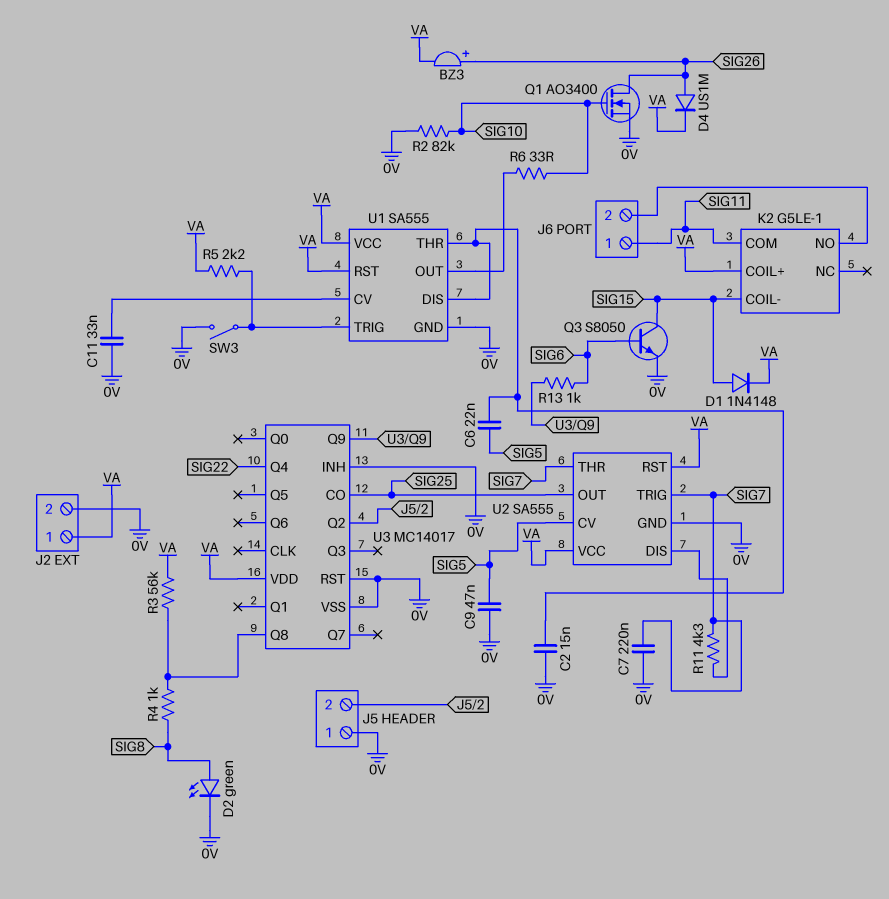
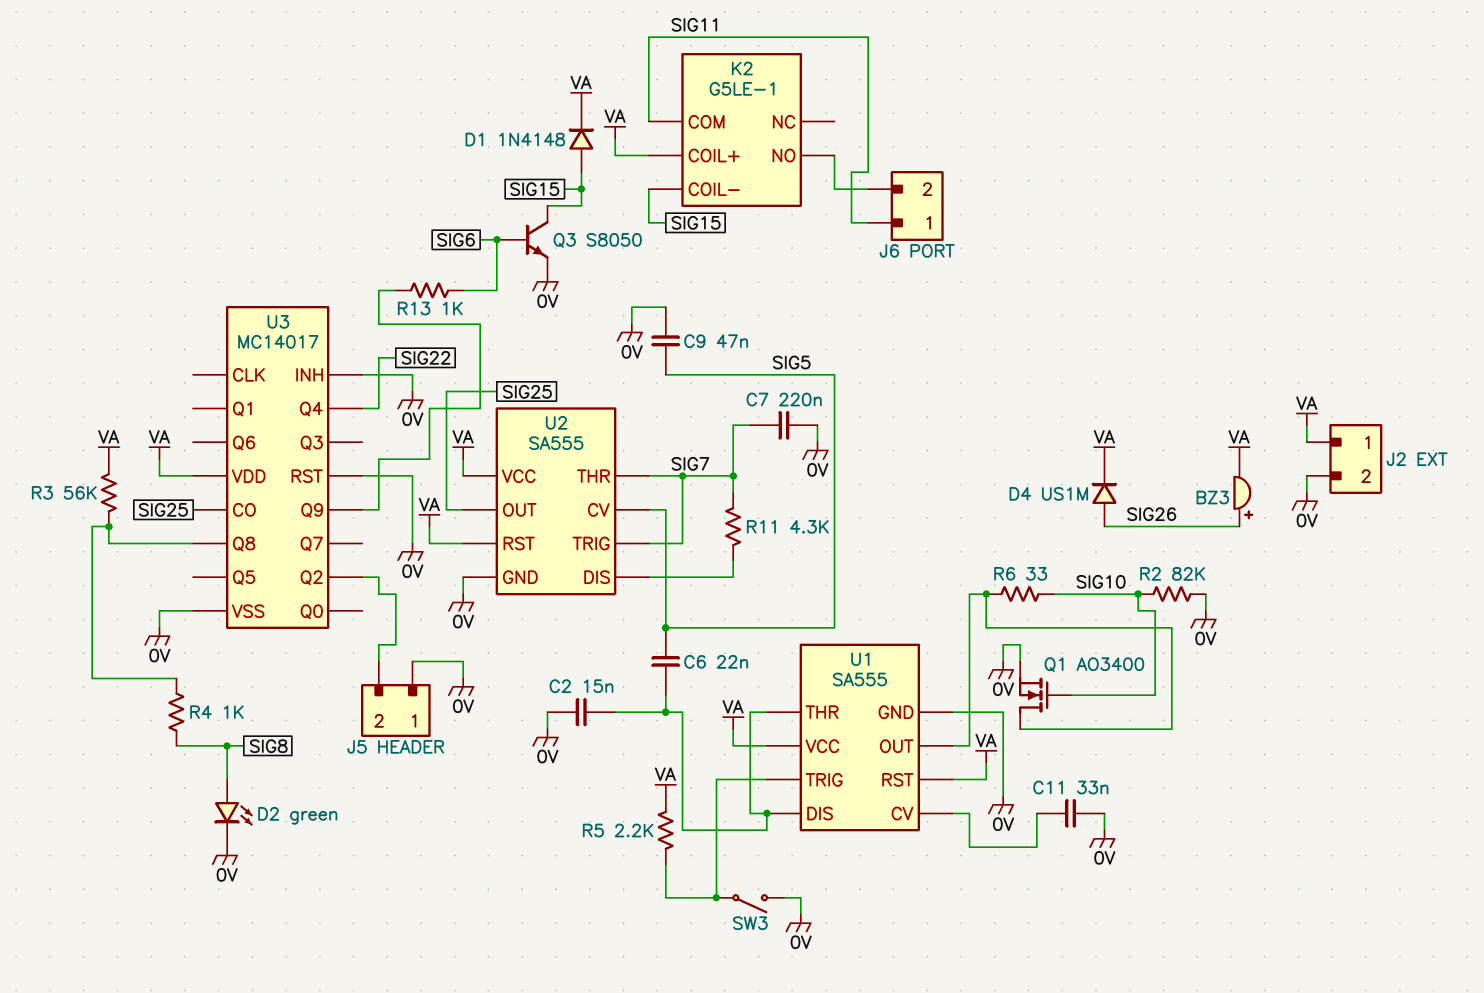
Q1: NMOS AO3400 (G SIG10, D SIG26, S 0V) -> NMOS AO3400 (G SIG10, D U1/OUT, S 0V)

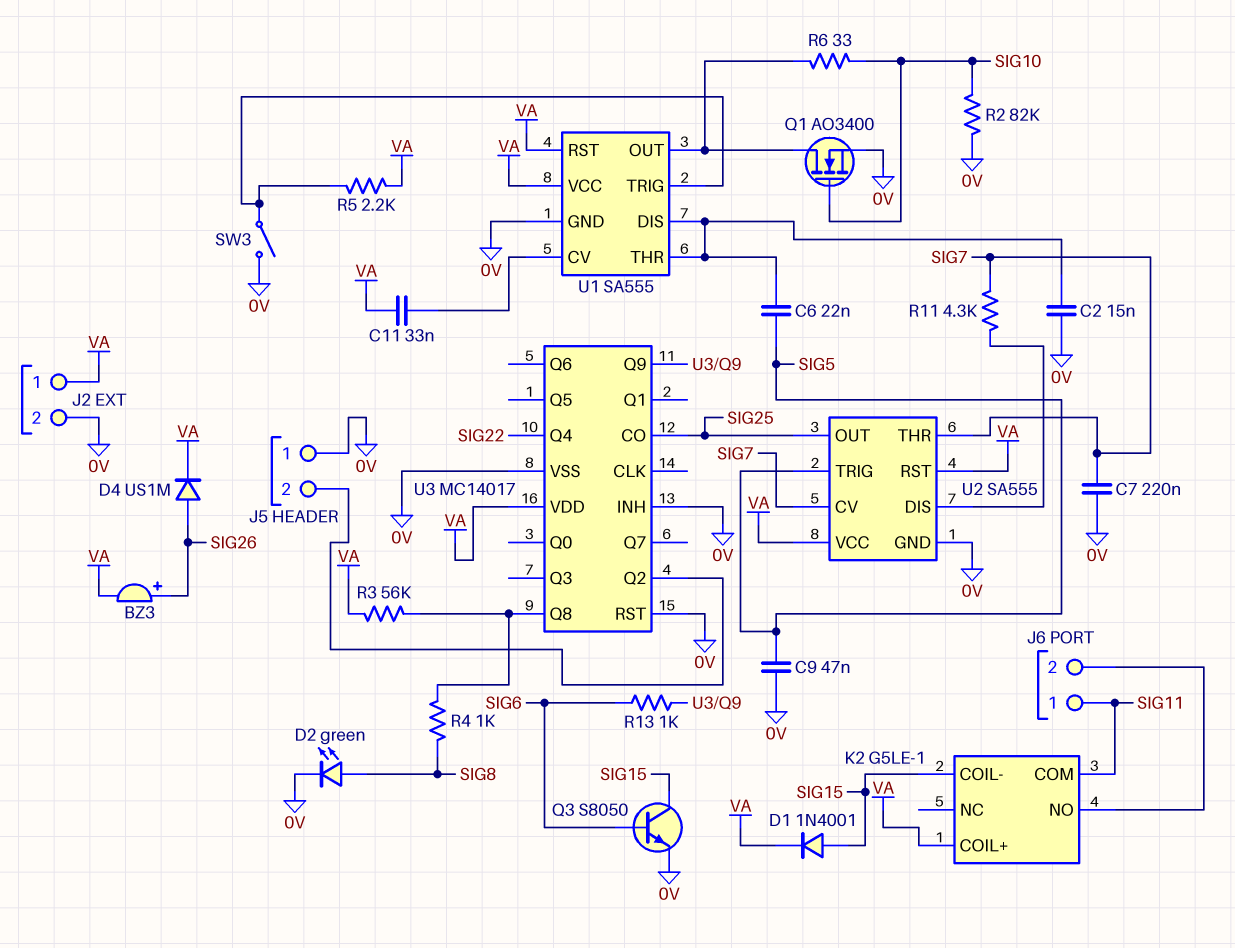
C11: 33nF (0V, U1/CV) -> 33nF (U1/CV, VA)
D1: diode 1N4148 (A SIG15, K VA) -> diode 1N4001 (A SIG15, K VA)
U2 pin CV: SIG5 -> SIG7
U2 pin TRIG: SIG7 -> SIG5

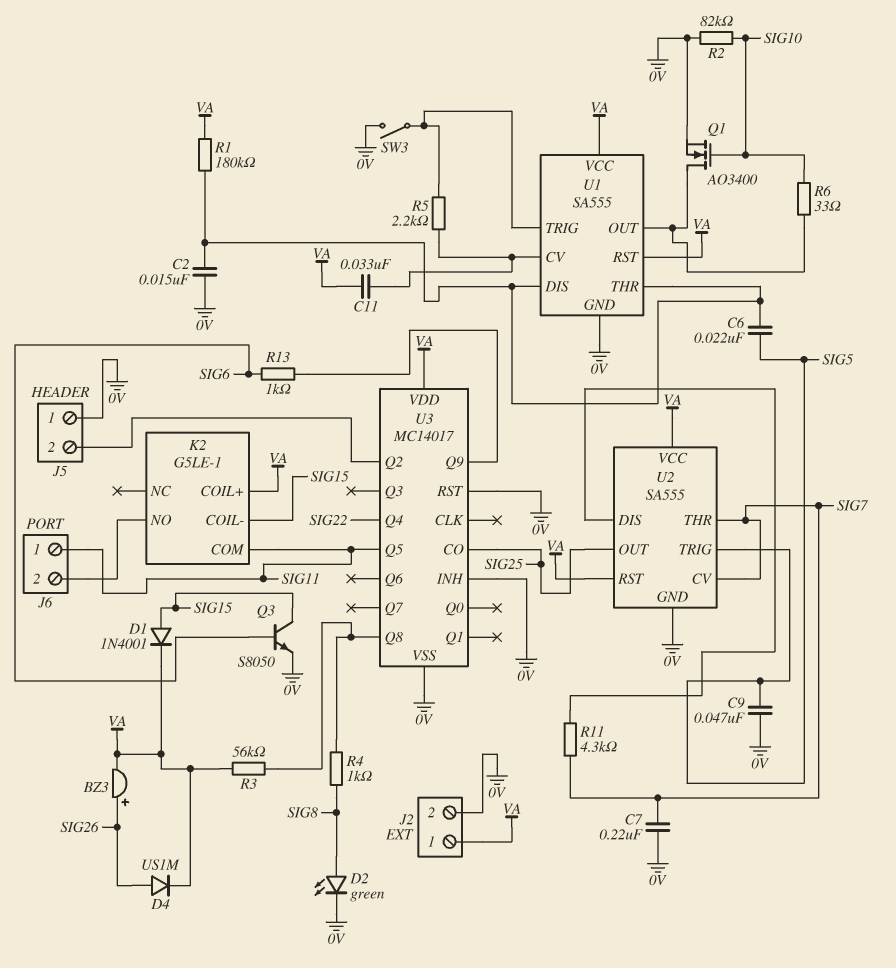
R1: none -> 180k (U1/DIS, VA)
R5: 2.2k (U1/TRIG, VA) -> 2.2k (U1/CV, U1/TRIG)
U3 pin Q5: none -> SIG11

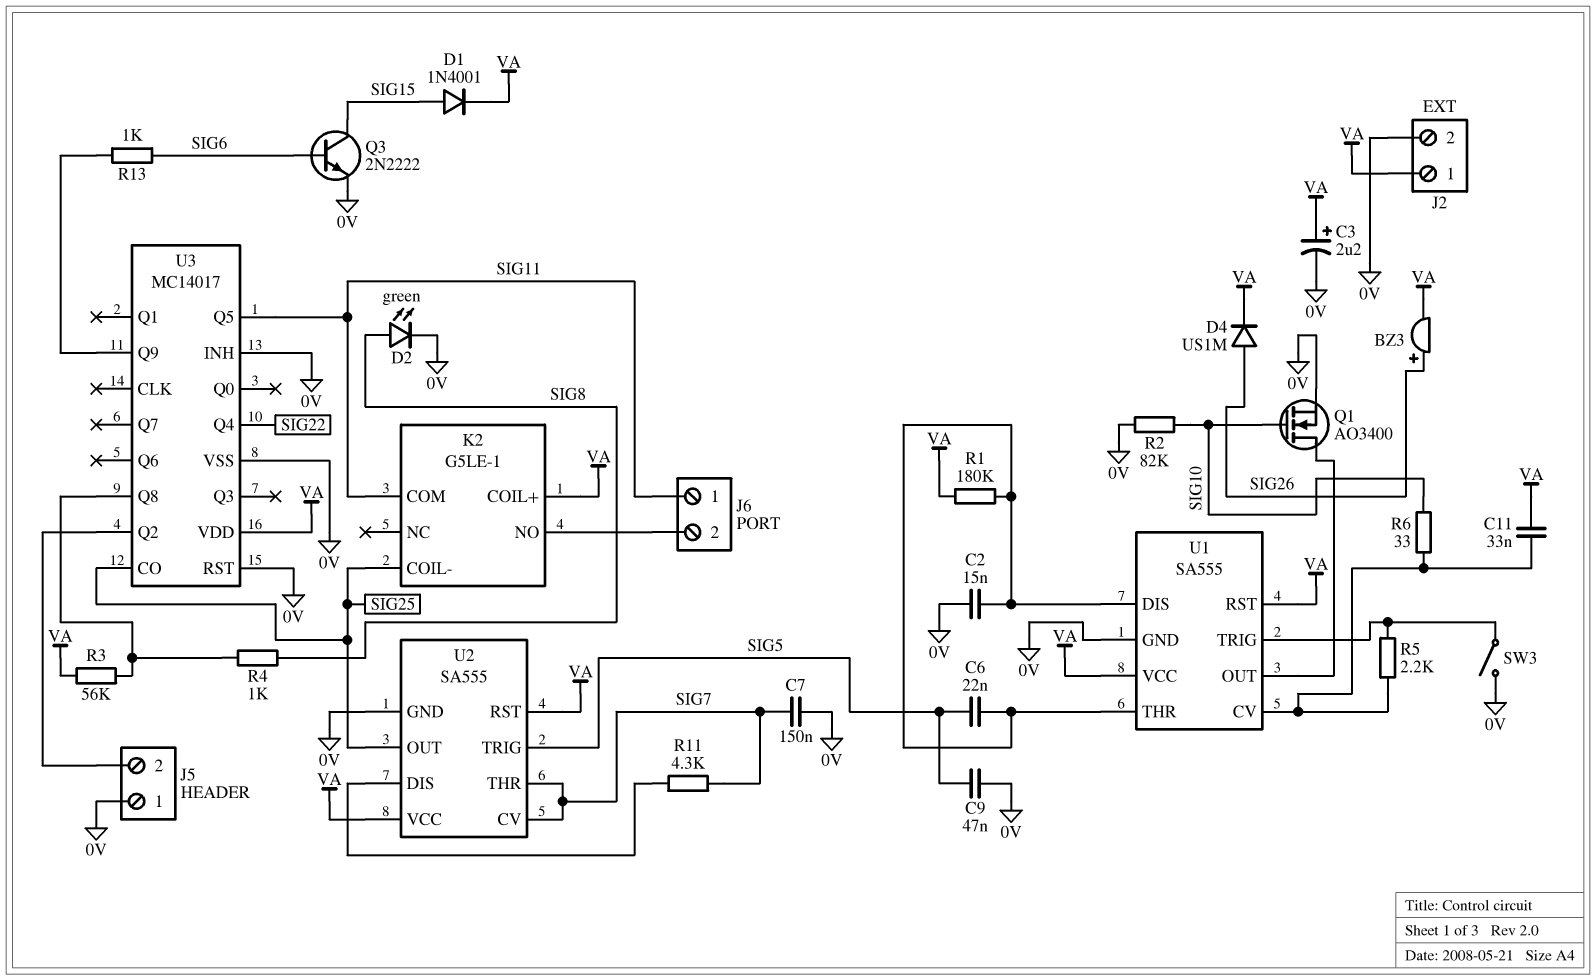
C3: none -> 2.2uF (plus VA, minus 0V)
C7: 220nF (0V, SIG7) -> 150nF (0V, SIG7)
K2 pin COIL-: SIG15 -> SIG25
Q3: NPN S8050 (B SIG6, C SIG15, E 0V) -> NPN 2N2222 (B SIG6, C SIG15, E 0V)
R6: 33 (SIG10, U1/OUT) -> 33 (SIG10, U1/CV)

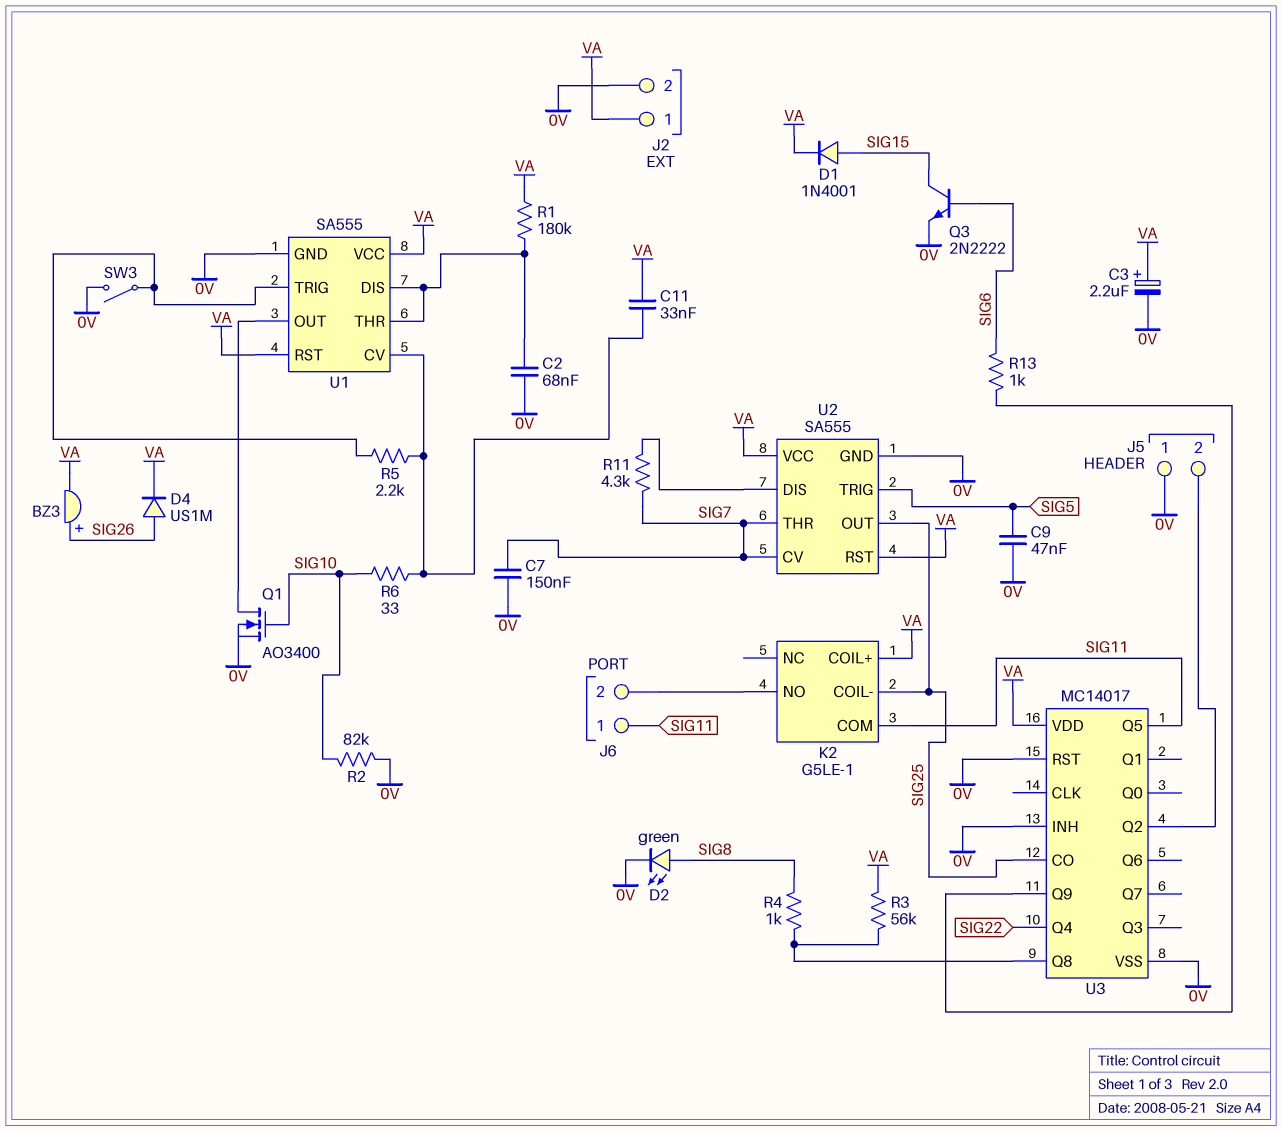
C2: 15nF (0V, U1/DIS) -> 68nF (0V, U1/DIS)
C6: 22nF (SIG5, U1/DIS) -> none

